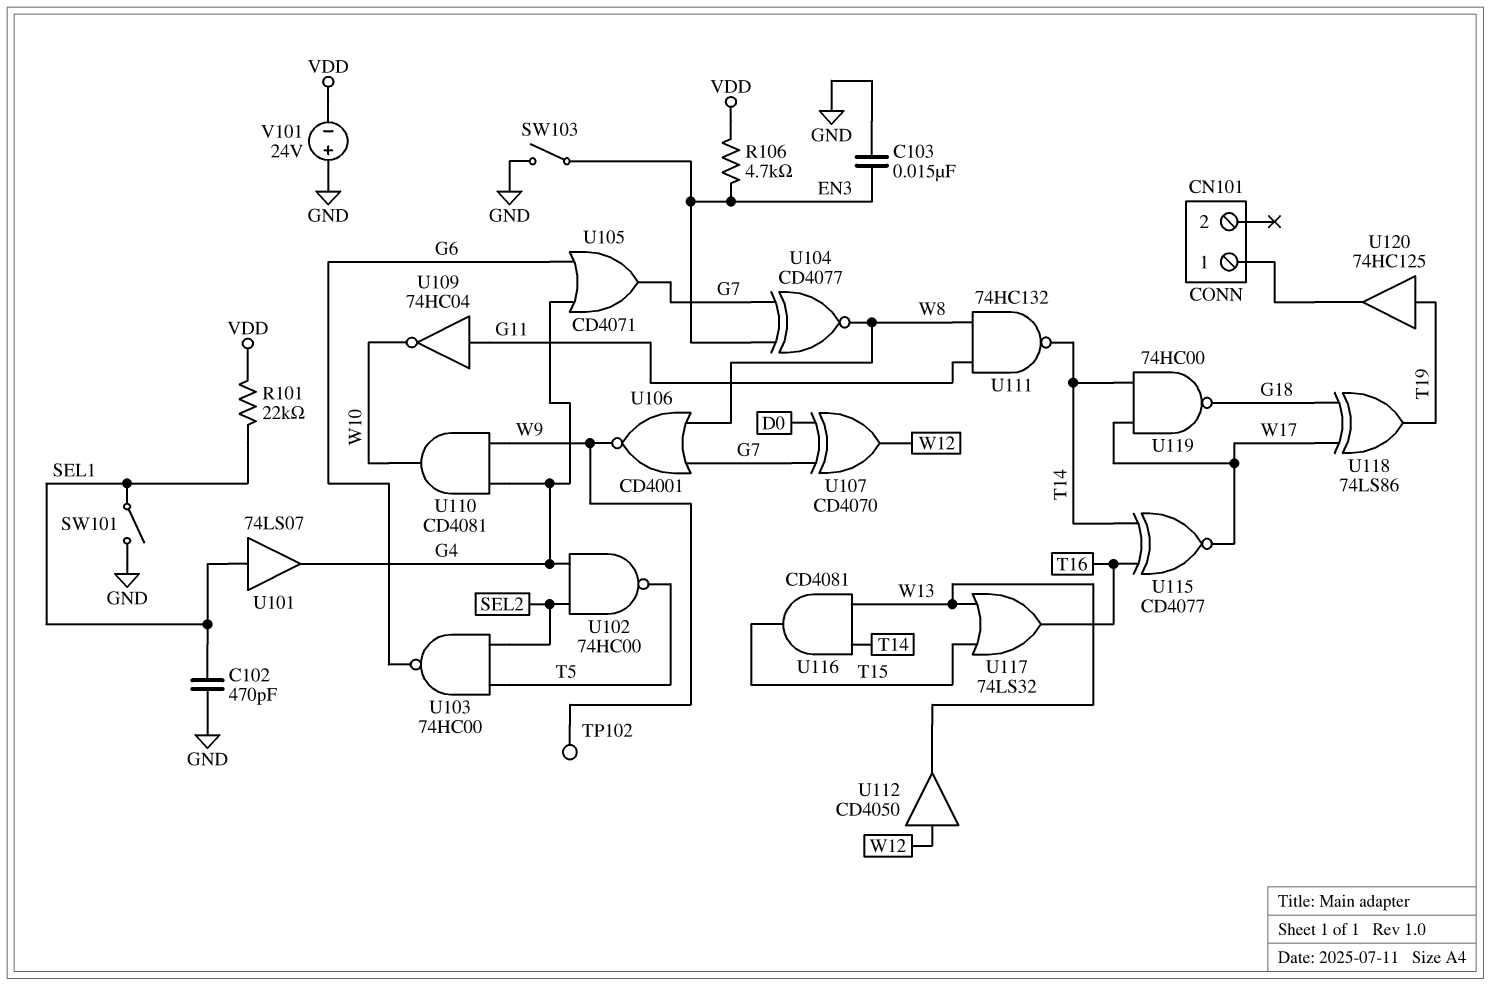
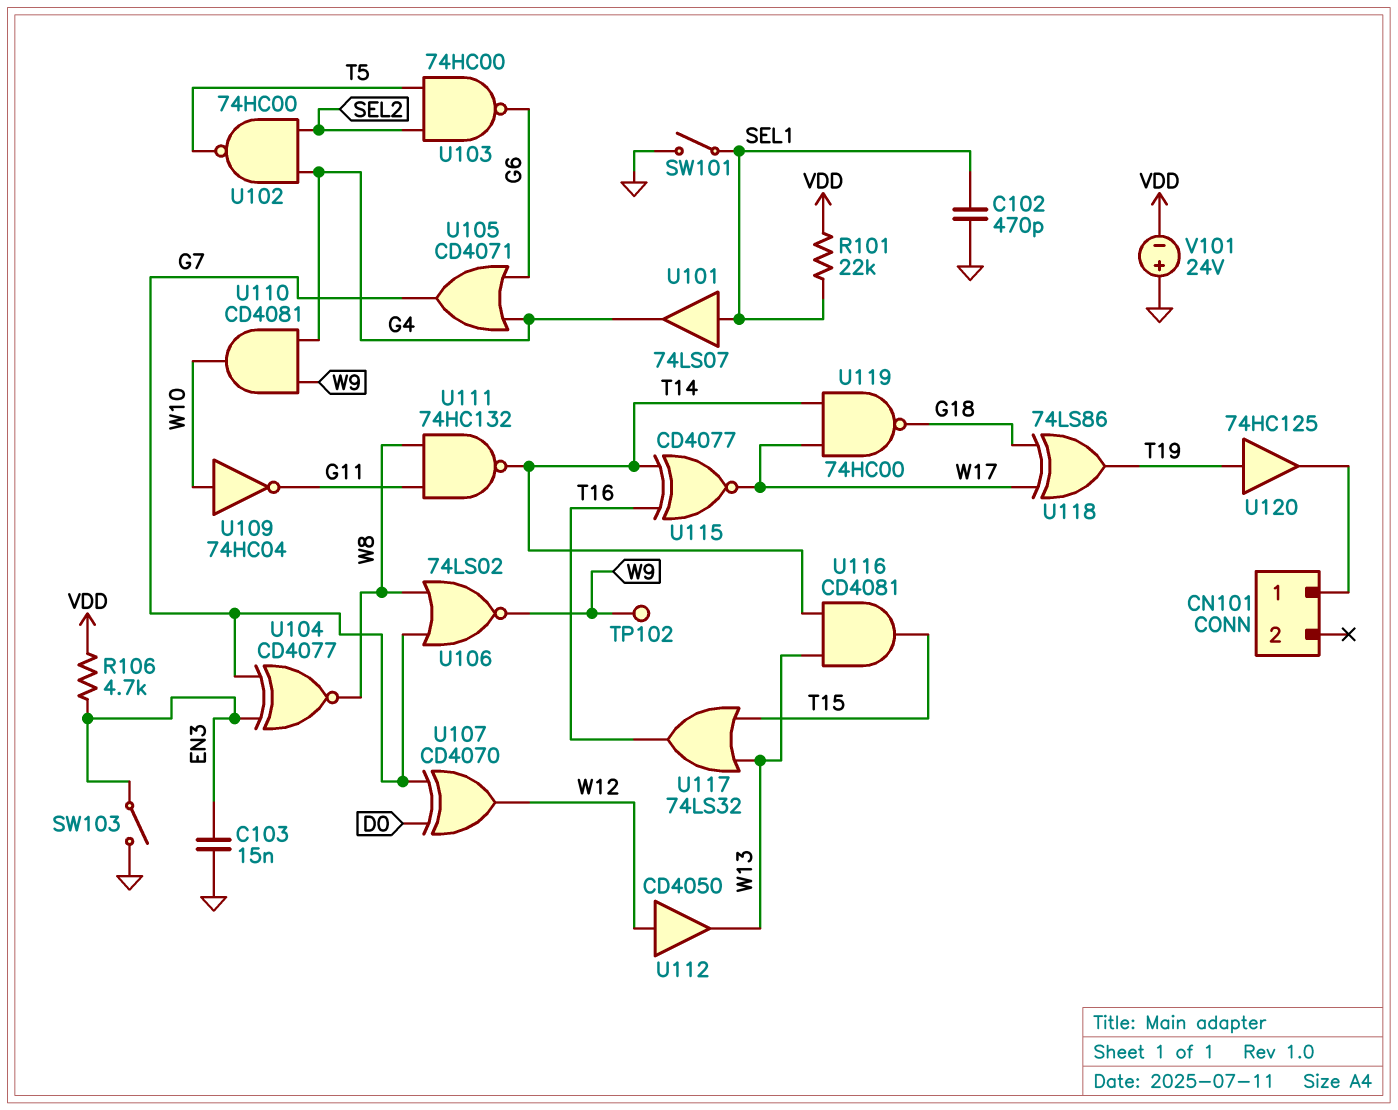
U106: NOR CD4001 (in G7, in W8, out W9) -> NOR 74LS02 (in G7, in W8, out W9)
U109: NOT 74HC04 (in G11, out W10) -> NOT 74HC04 (in W10, out G11)

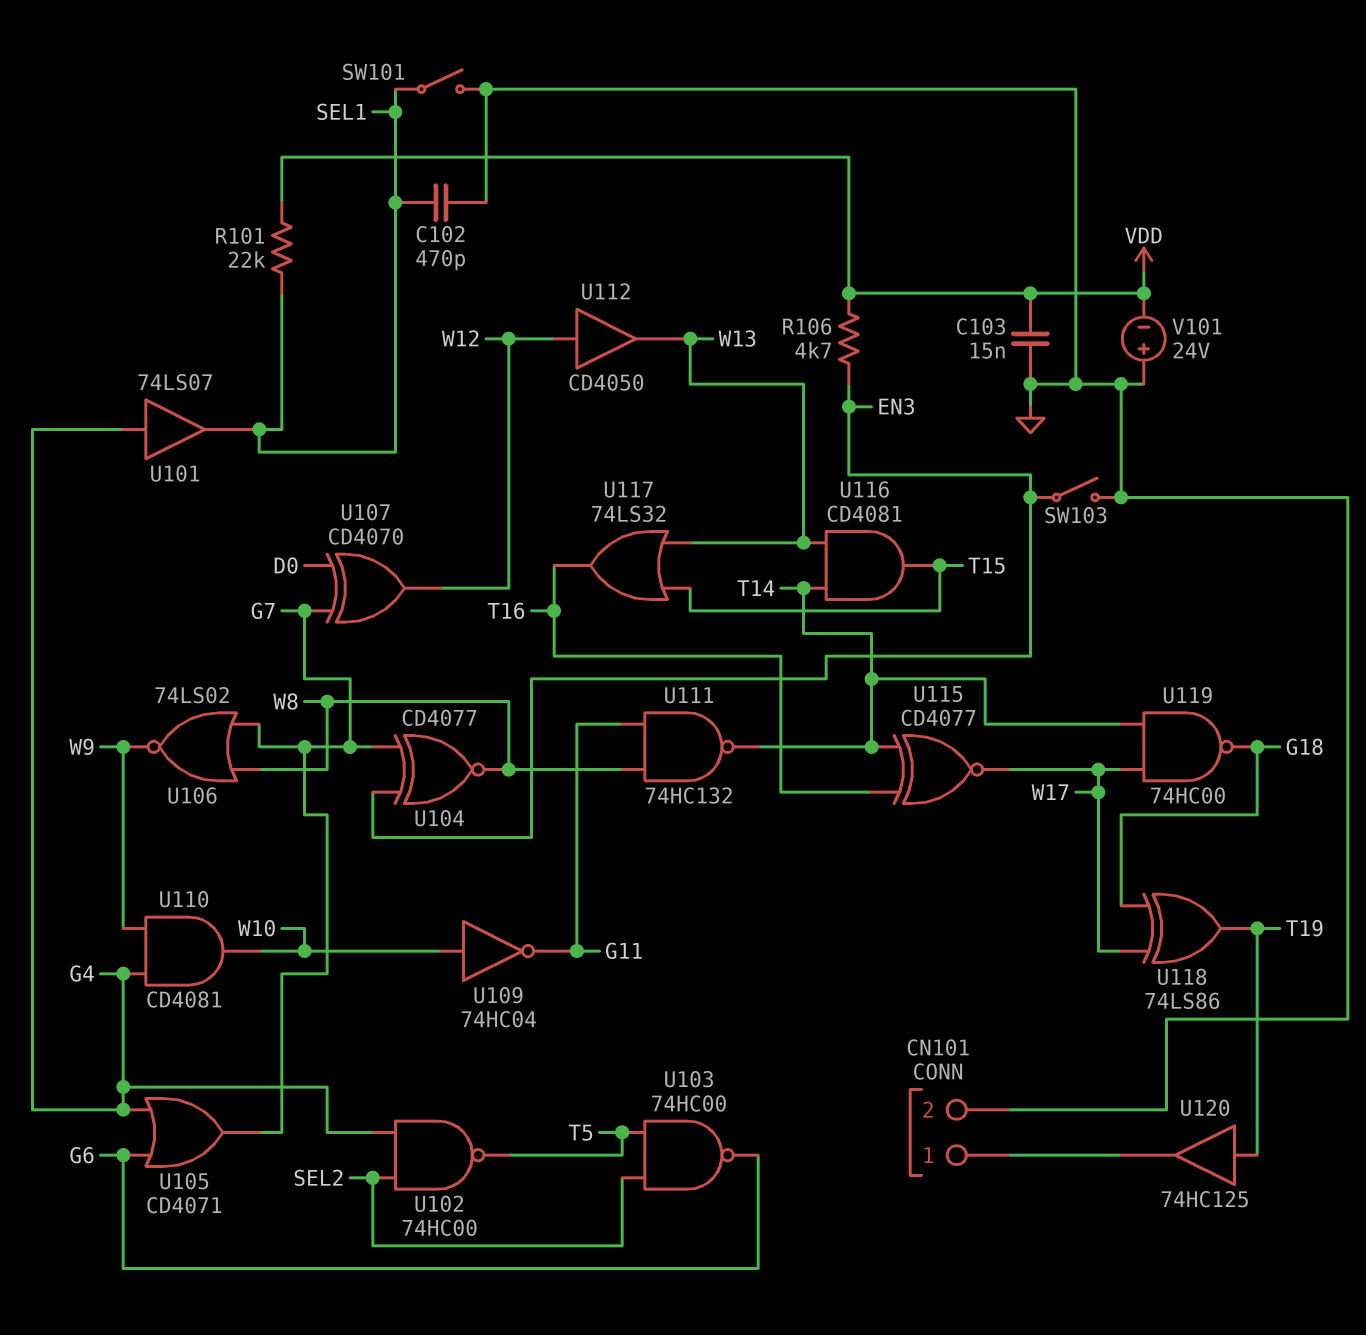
C103: 15nF (EN3, GND) -> 15nF (GND, VDD)
CN101 pin 2: none -> GND
TP102: test point (W9) -> none
U101: buffer 74LS07 (in SEL1, out G4) -> buffer 74LS07 (in G4, out SEL1)

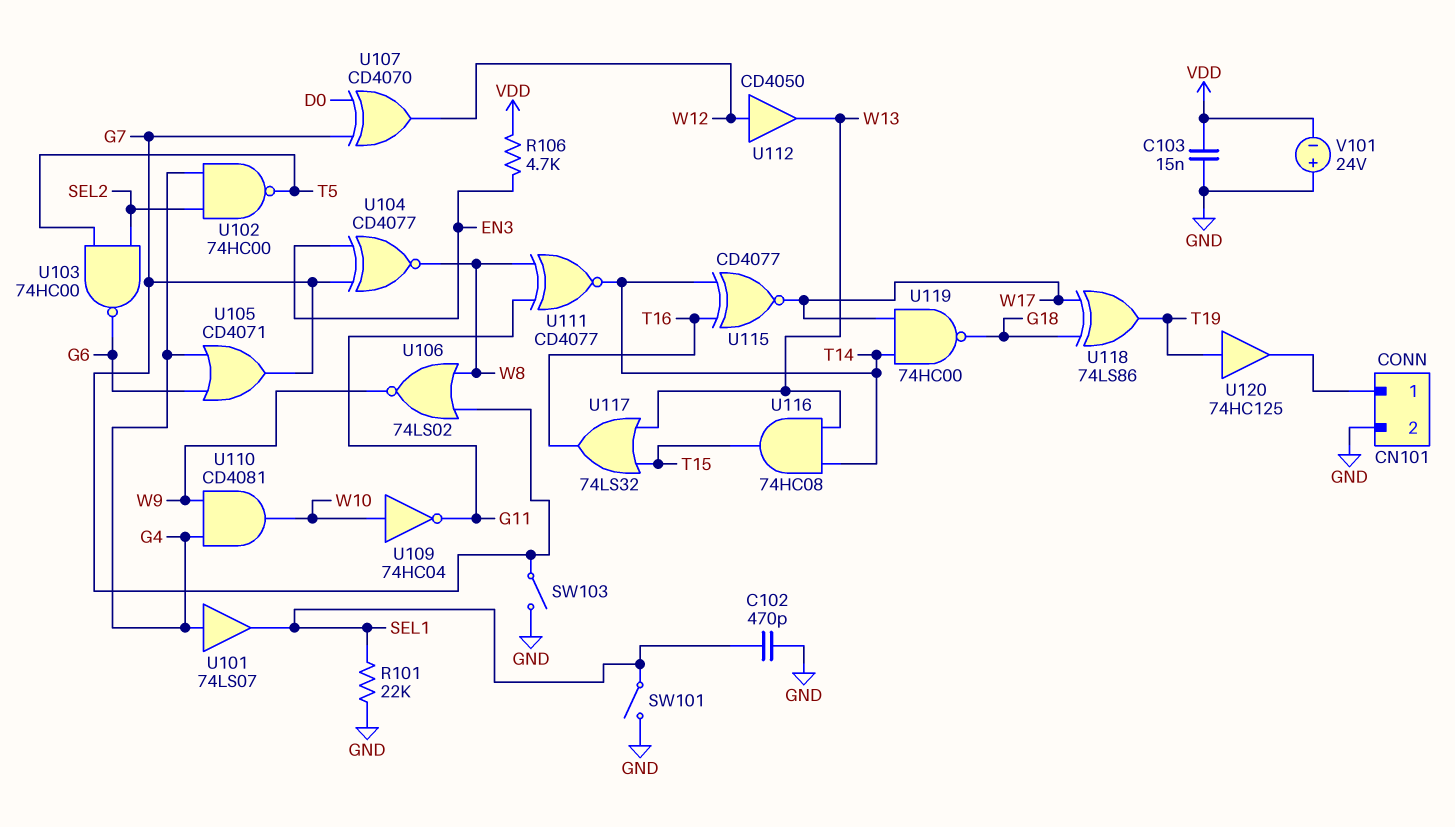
R101: 22k (SEL1, VDD) -> 22k (GND, SEL1)
SW103: switch (EN3, GND) -> switch (G7, GND)
U111: NAND 74HC132 (in G11, in W8, out T14) -> XNOR CD4077 (in G11, in W8, out T14)
U116: AND CD4081 (in T14, in W13, out T15) -> AND 74HC08 (in T14, in W13, out T15)

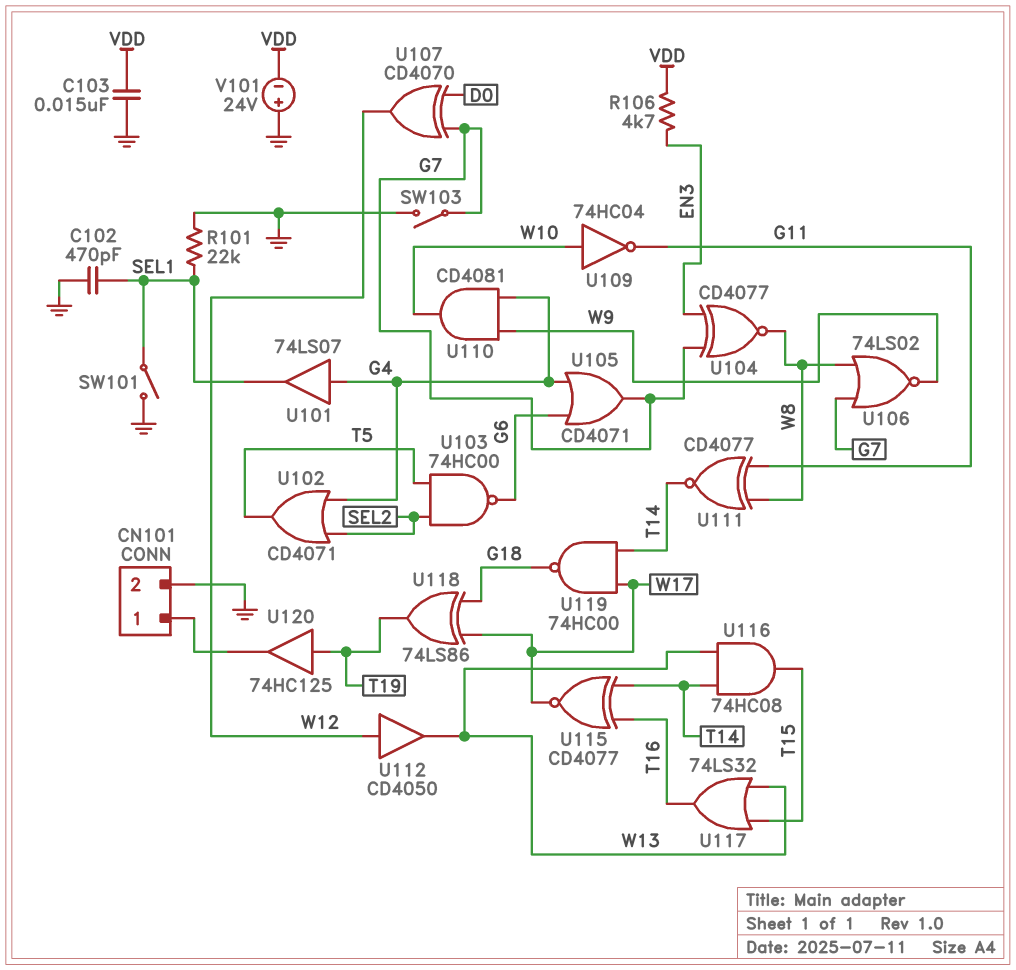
U102: NAND 74HC00 (in G4, in SEL2, out T5) -> OR CD4071 (in G4, in SEL2, out T5)

